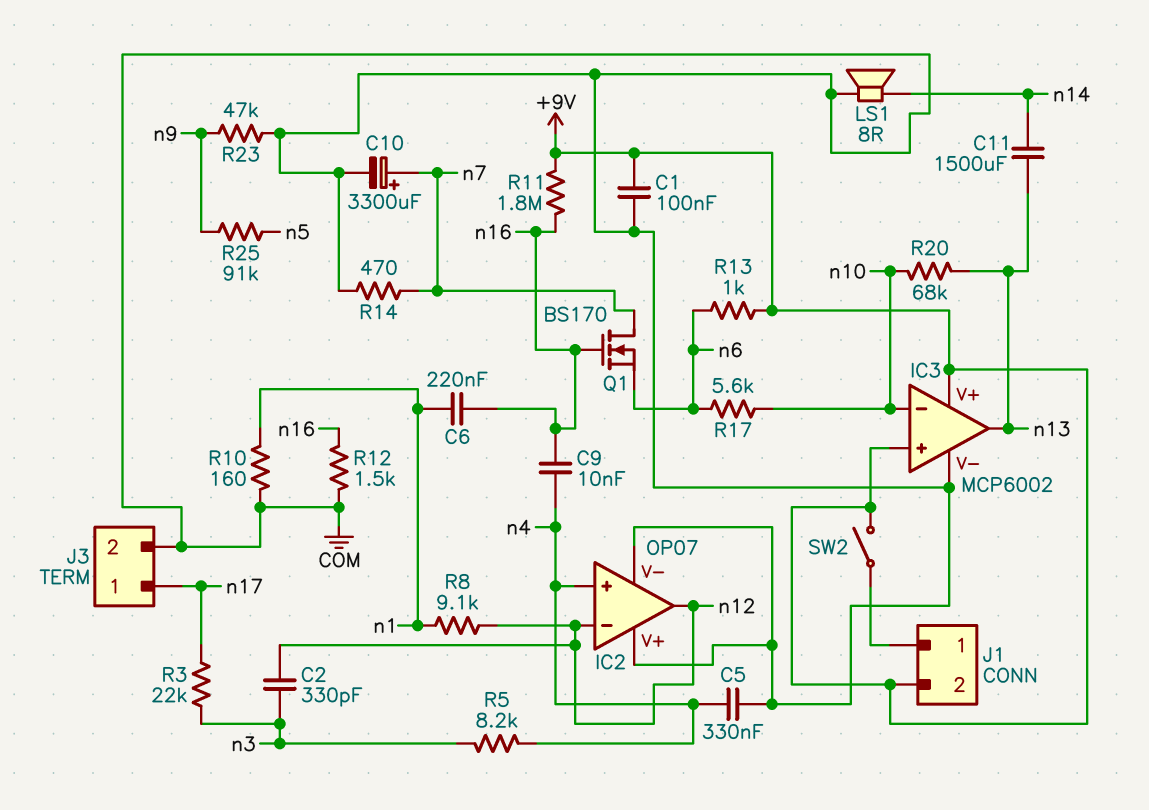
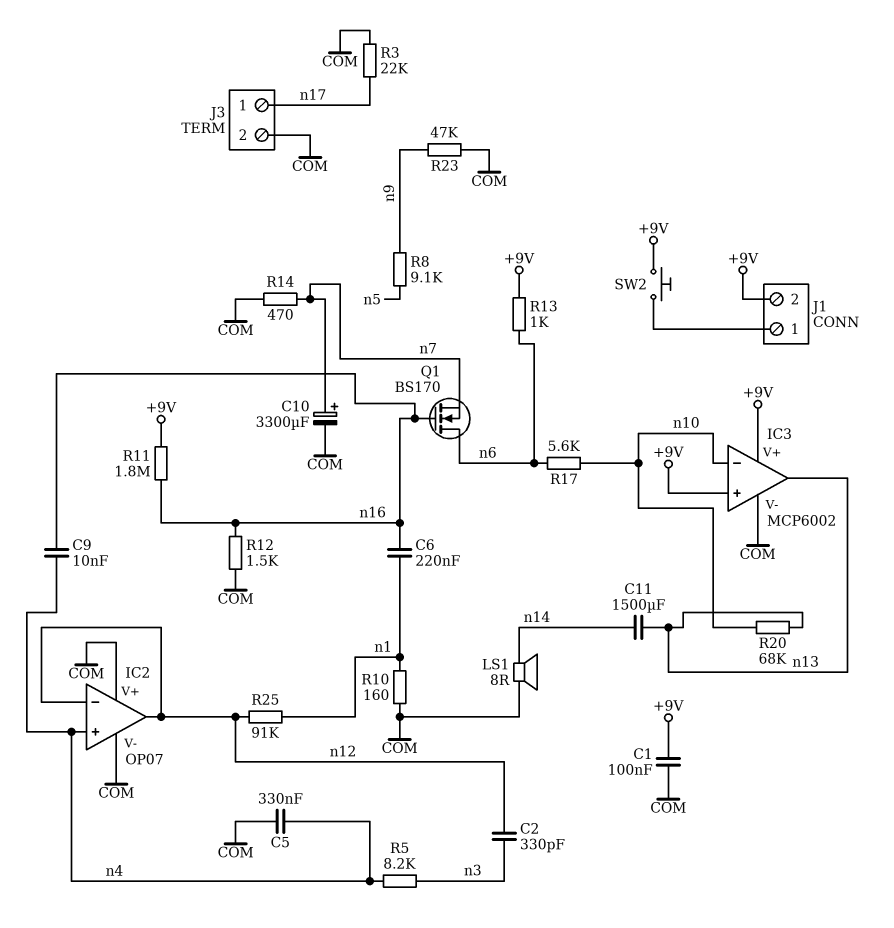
Q1: NMOS BS170 (G n16, D n7, S n6) -> NMOS BS170 (G n16, D n6, S n7)
R3: 22k (n3, n17) -> 22k (COM, n17)
R8: 9.1k (n1, n12) -> 9.1k (n5, n9)
R25: 91k (n5, n9) -> 91k (n1, n12)
SW2: switch (+9V, J1/1) -> button (+9V, J1/1)

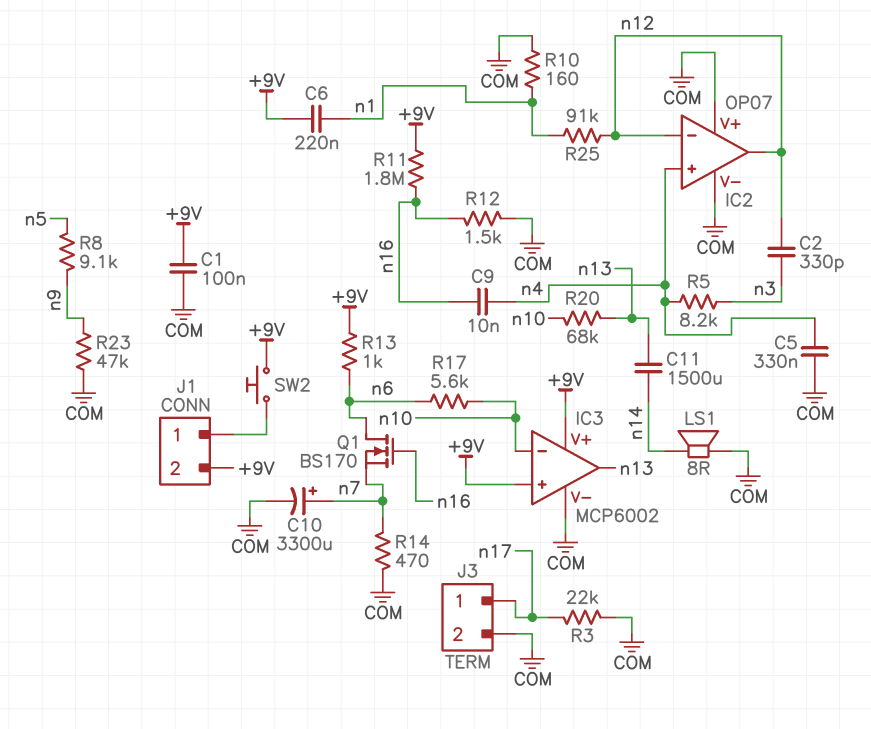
C6: 220nF (n1, n16) -> 220nF (+9V, n1)

